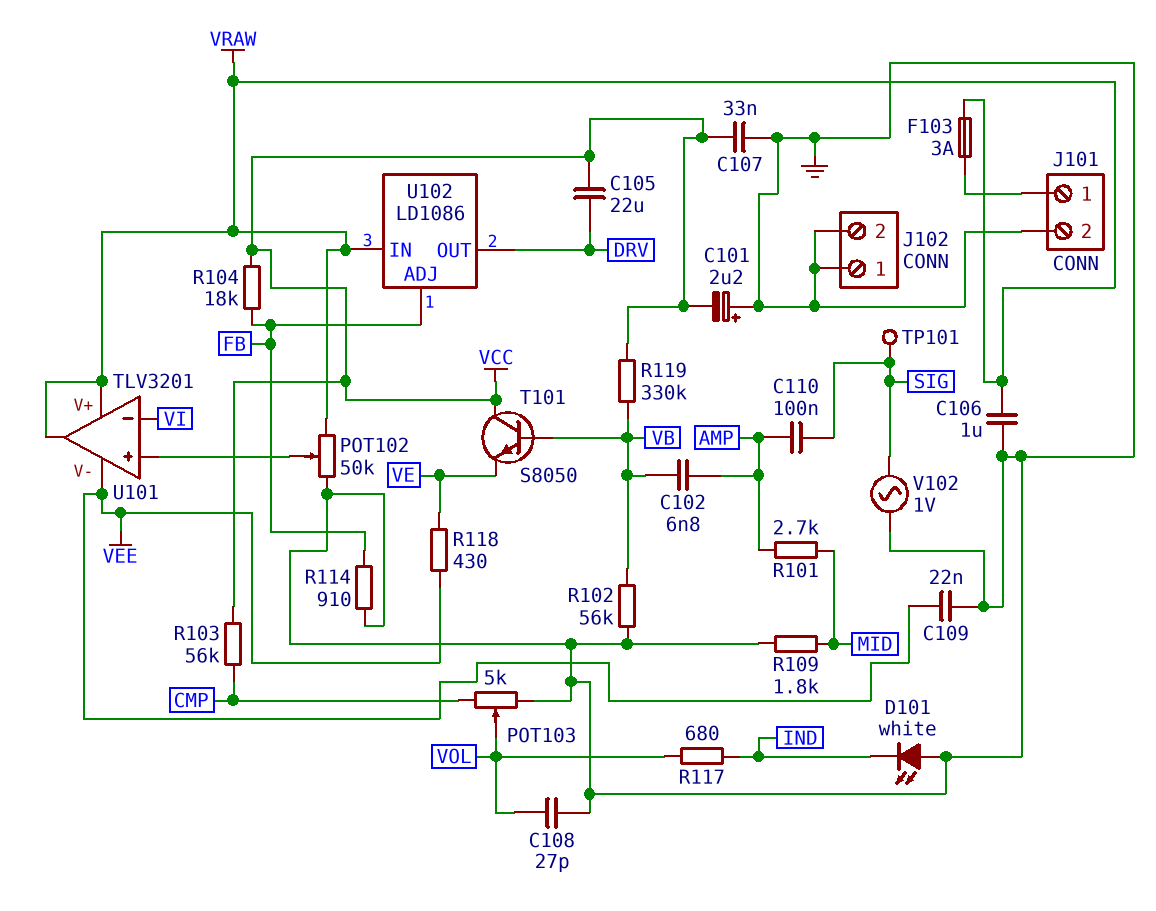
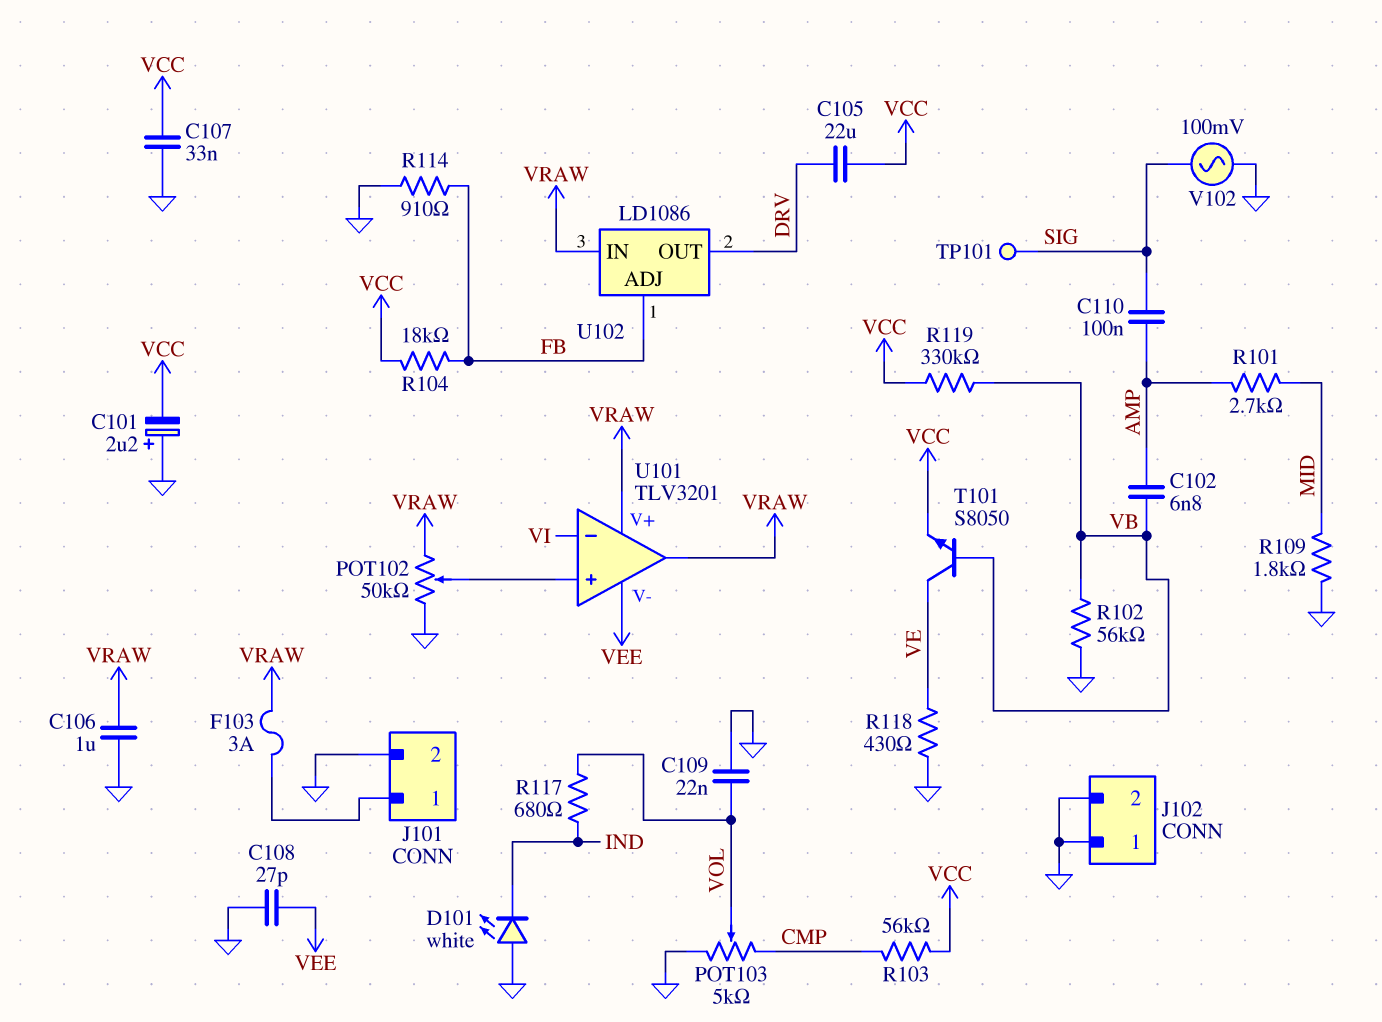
C108: 27pF (GND, VOL) -> 27pF (GND, VEE)
C109: 22nF (GND, VEE) -> 22nF (GND, VOL)
R118: 430 (VE, VEE) -> 430 (GND, VE)
T101: NPN S8050 (B VB, C VCC, E VE) -> NPN S8050 (B VB, C VE, E VCC)
V102: AC 1V (GND, SIG) -> AC 100mV (GND, SIG)

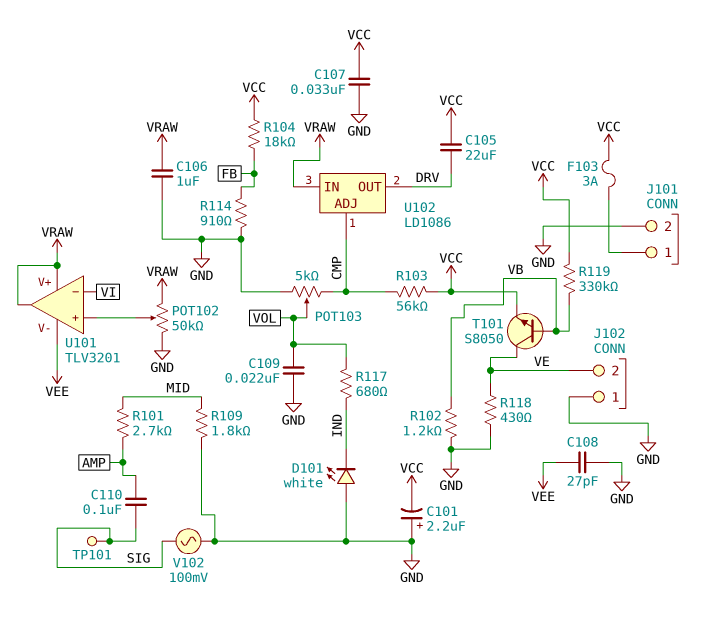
C102: 6.8nF (AMP, VB) -> none
F103: 3A (J101/1, VRAW) -> 3A (J101/1, VCC)
J102 pin 2: GND -> VE
R102: 56k (GND, VB) -> 1.2k (GND, VB)
U102 pin ADJ: FB -> CMP

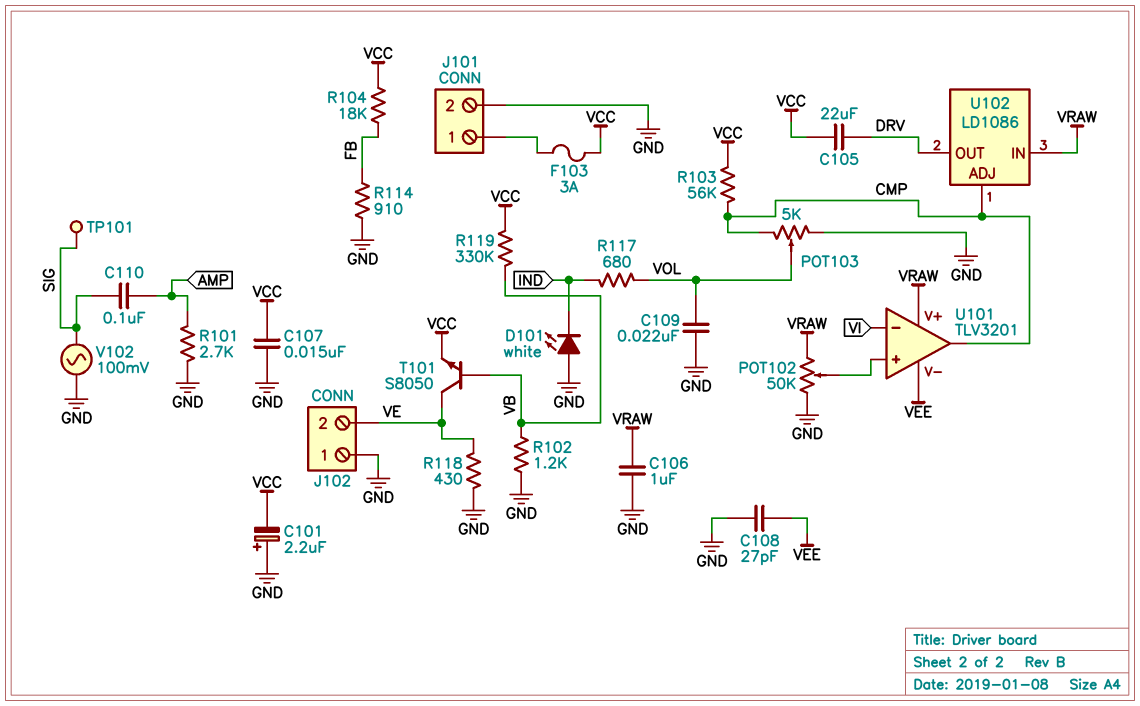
C107: 33nF (GND, VCC) -> 15nF (GND, VCC)
R101: 2.7k (AMP, MID) -> 2.7k (AMP, GND)
R109: 1.8k (GND, MID) -> none
U101 pin out: VRAW -> CMP

